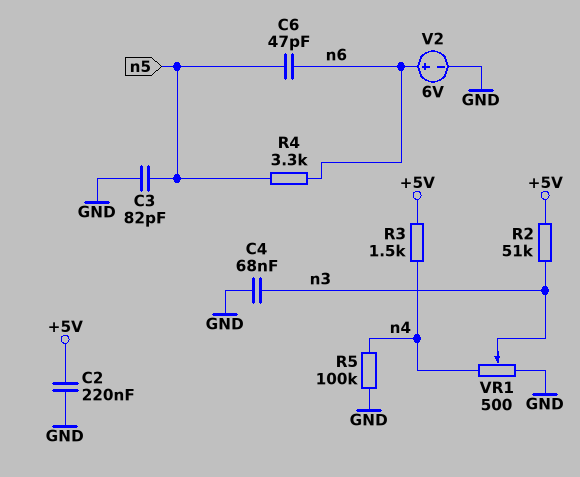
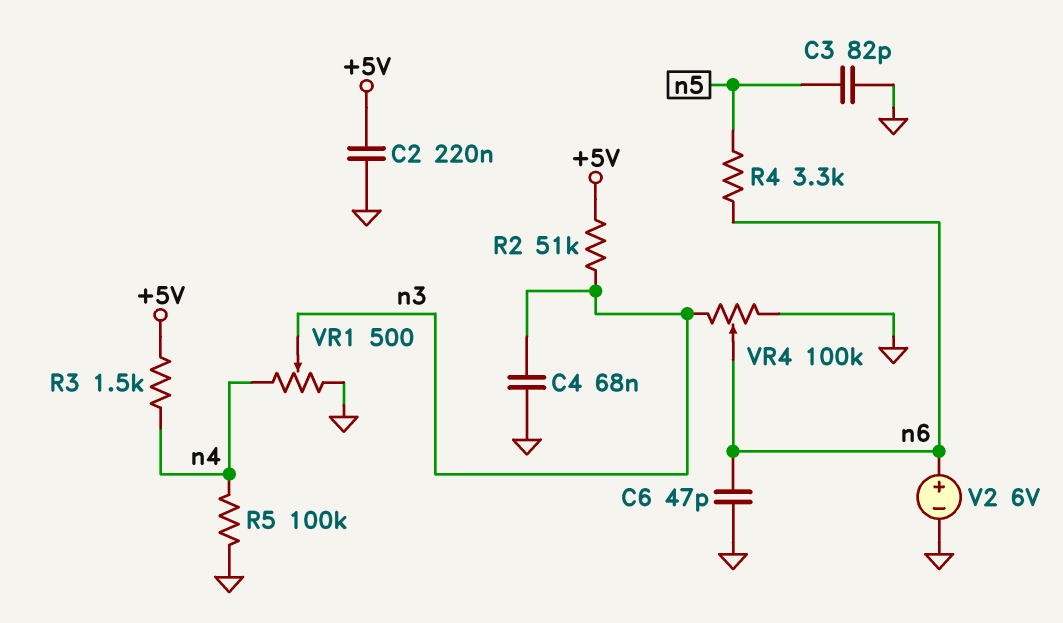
C6: 47pF (n5, n6) -> 47pF (GND, n6)
VR4: none -> 100k (GND, n3, wiper n6)

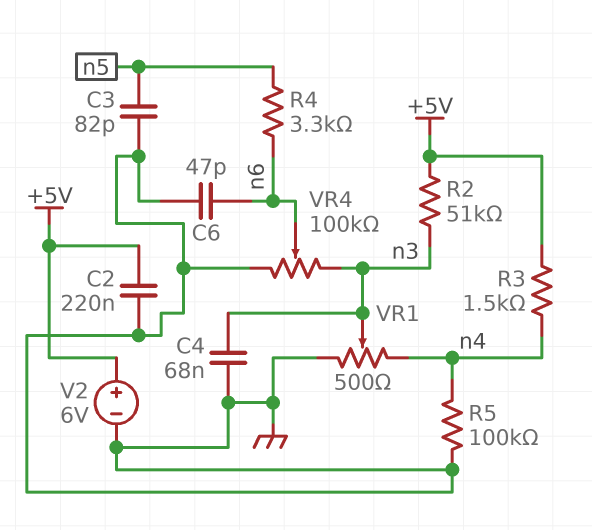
V2: 6V (plus n6, minus GND) -> 6V (plus +5V, minus GND)

